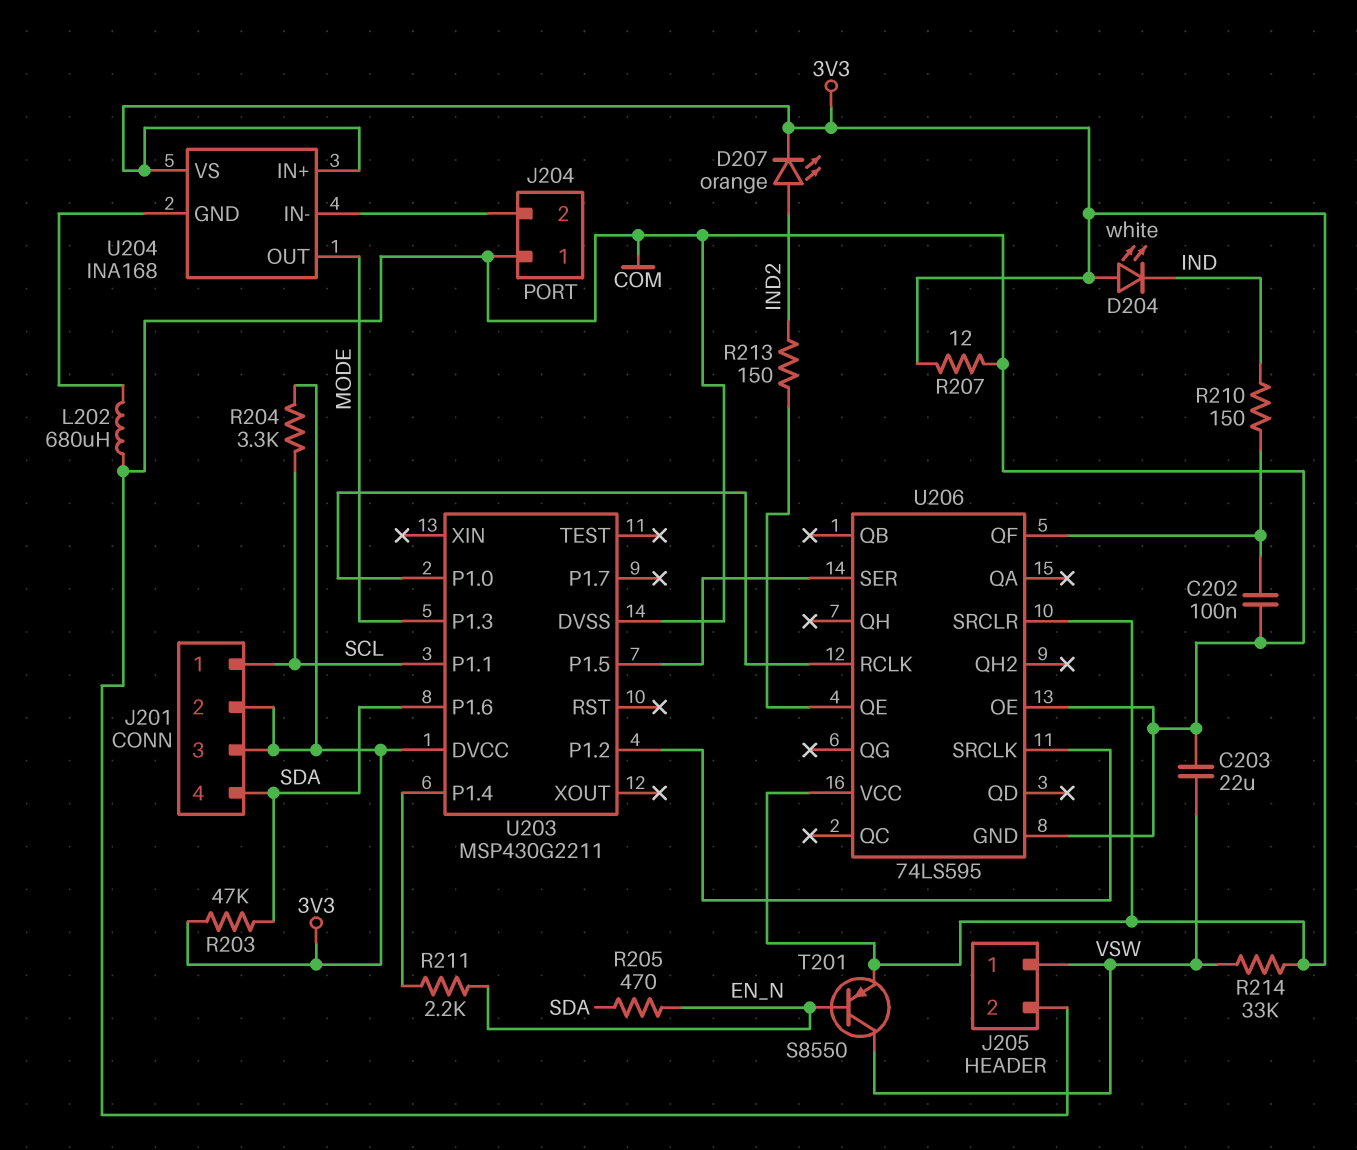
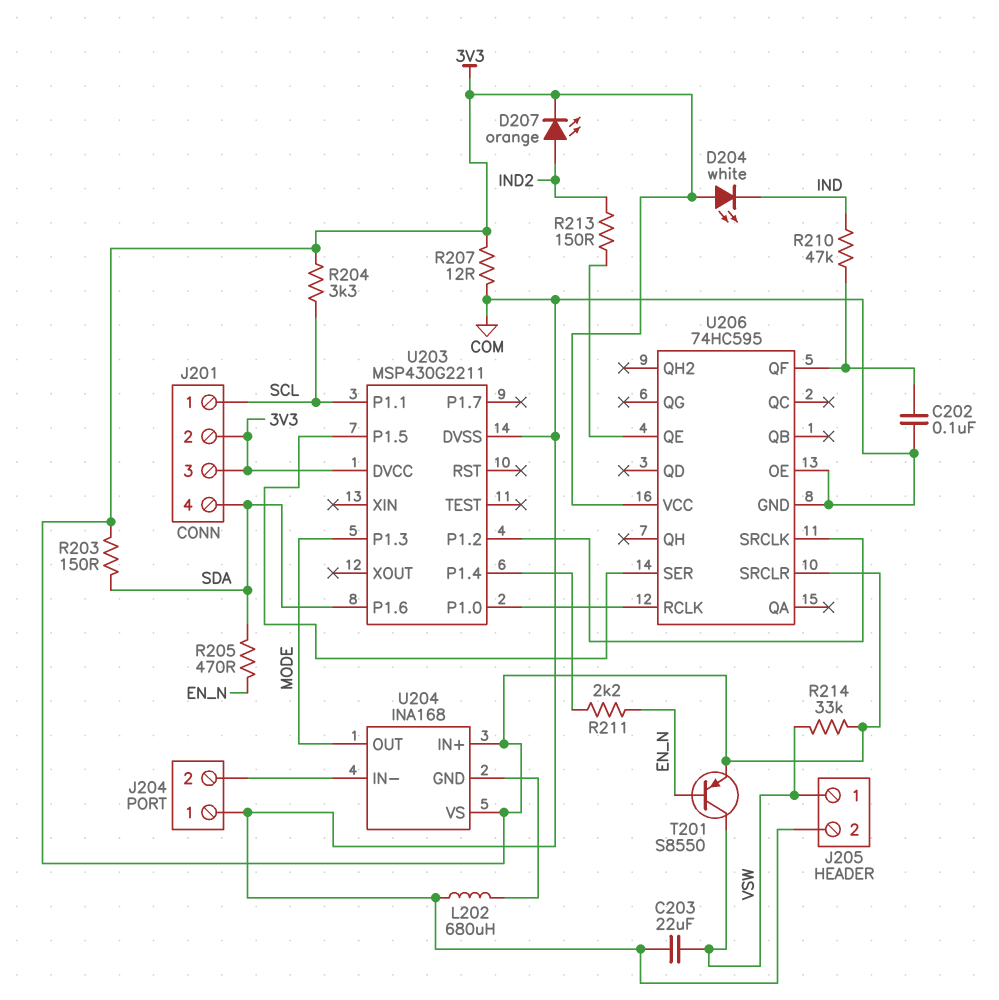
R203: 47k (3V3, SDA) -> 150 (3V3, SDA)
R210: 150 (IND, U206/QF) -> 47k (IND, U206/QF)
U206: 74LS595 -> 74HC595

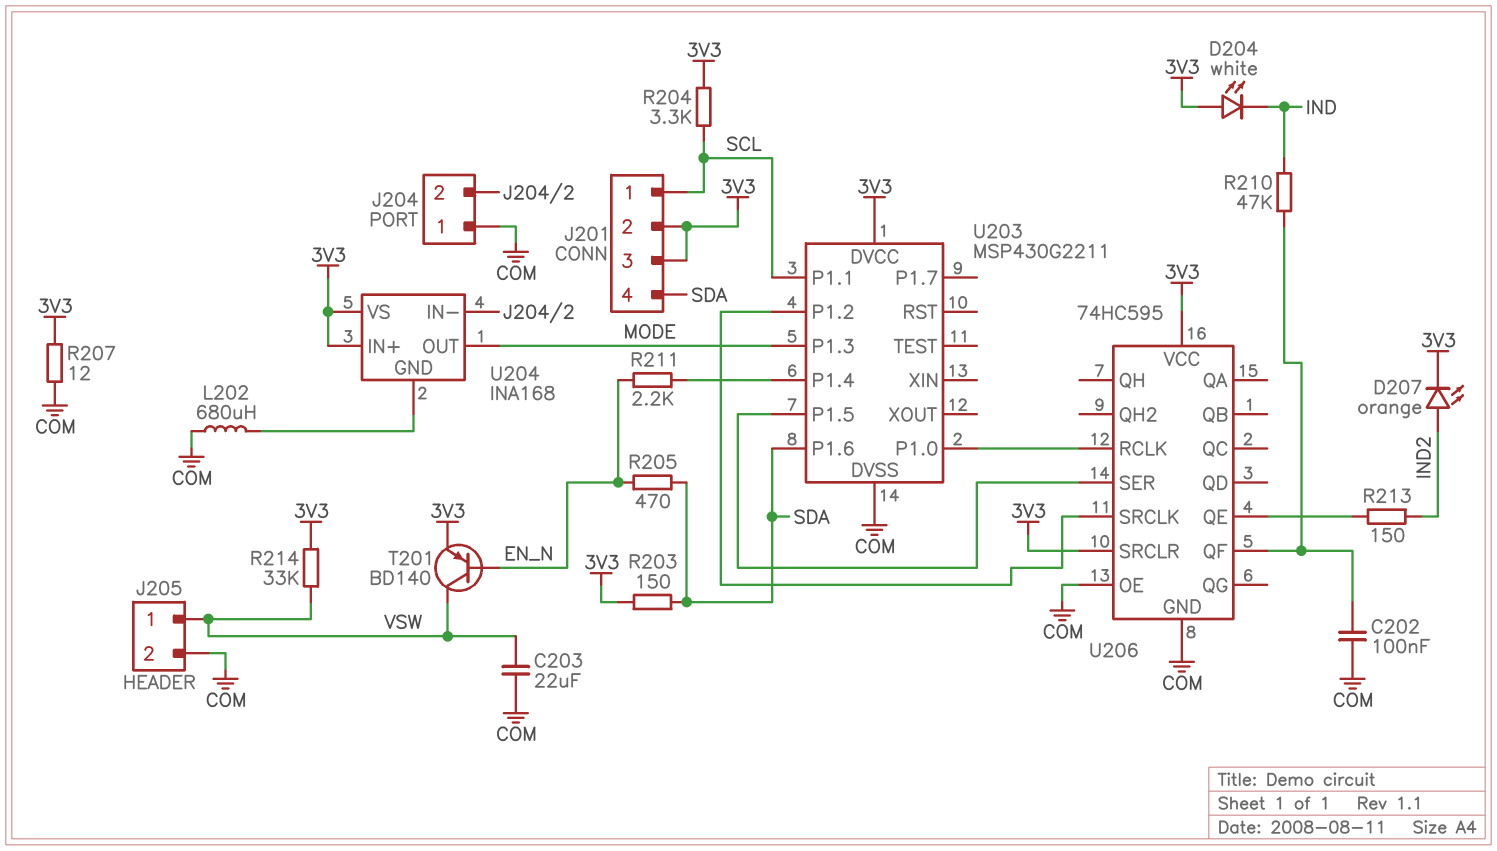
T201: PNP S8550 (B EN_N, C VSW, E 3V3) -> PNP BD140 (B EN_N, C VSW, E 3V3)

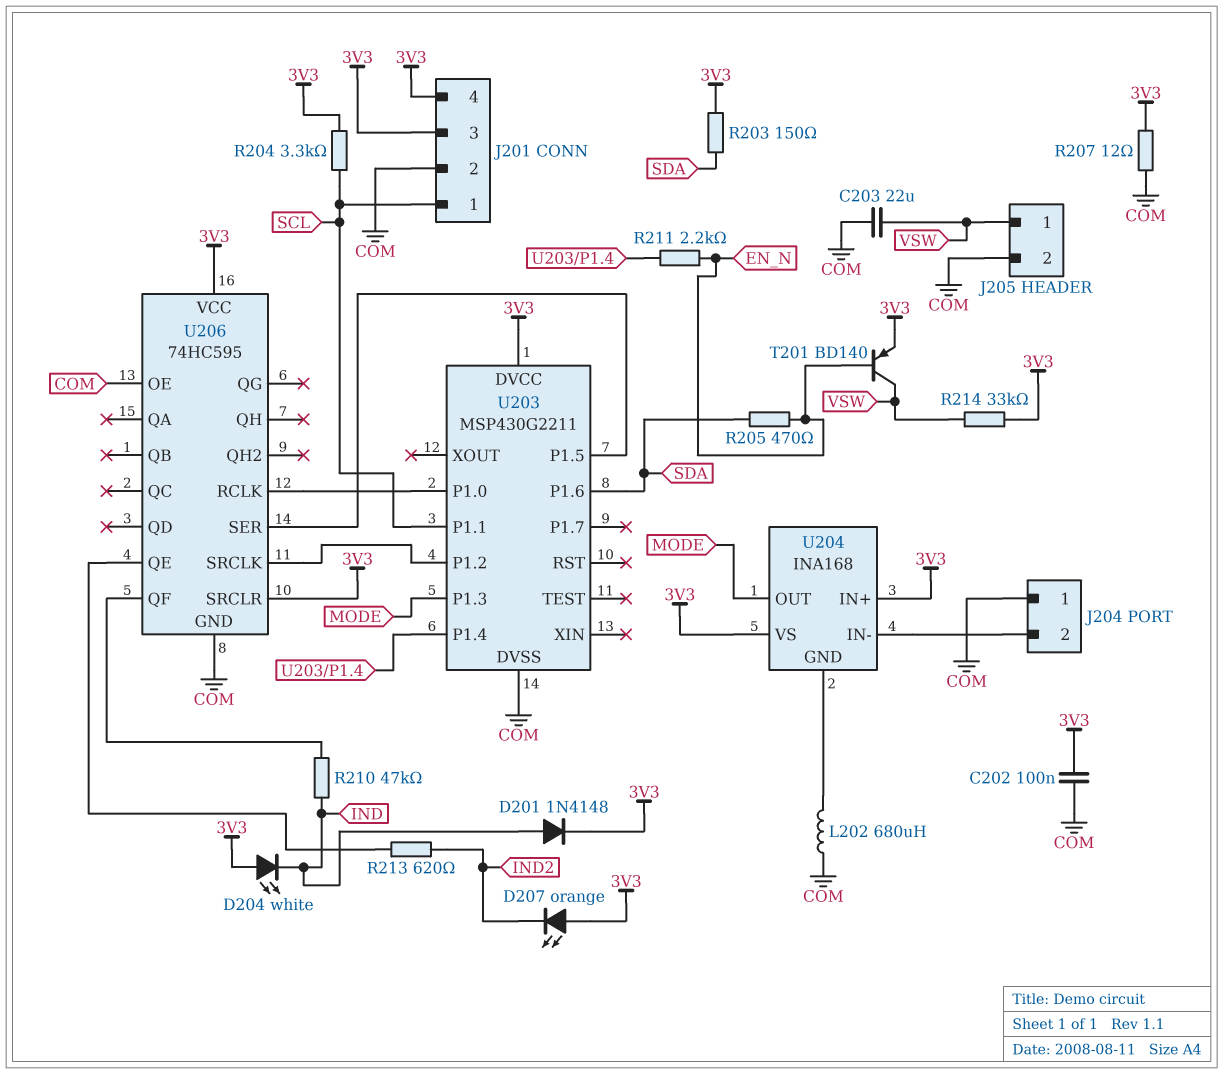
C202: 100nF (COM, U206/QF) -> 100nF (3V3, COM)
D201: none -> diode 1N4148 (A IND, K 3V3)
D207: LED orange (A IND2, K 3V3) -> LED orange (A 3V3, K IND2)
J201 pin 2: 3V3 -> COM
J201 pin 4: SDA -> 3V3
R213: 150 (IND2, U206/QE) -> 620 (IND2, U206/QE)

